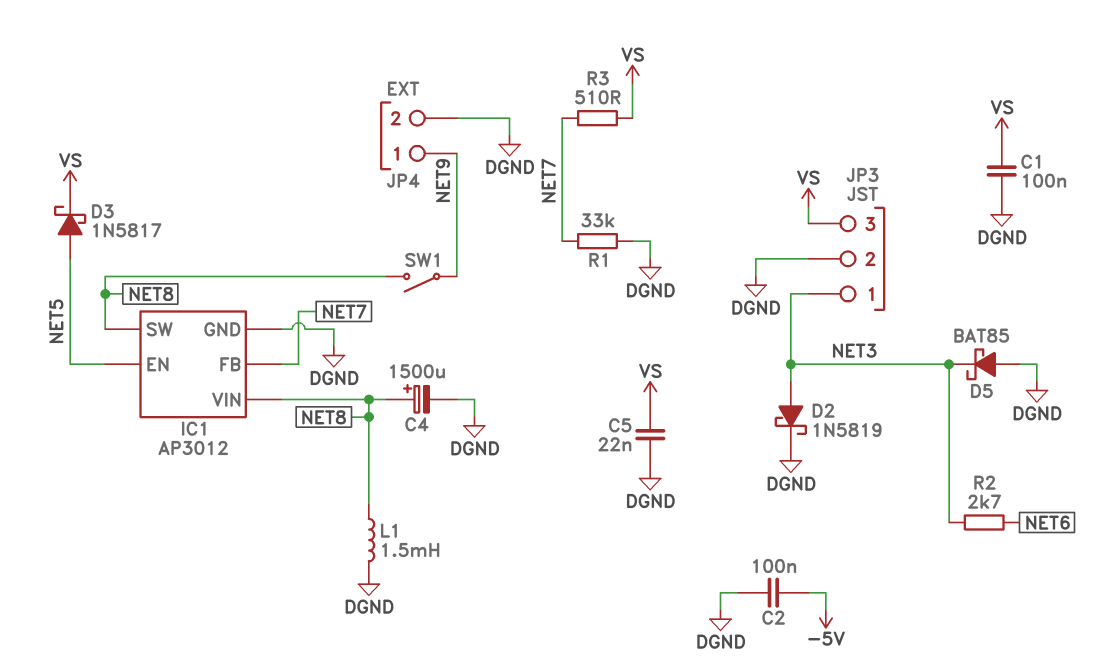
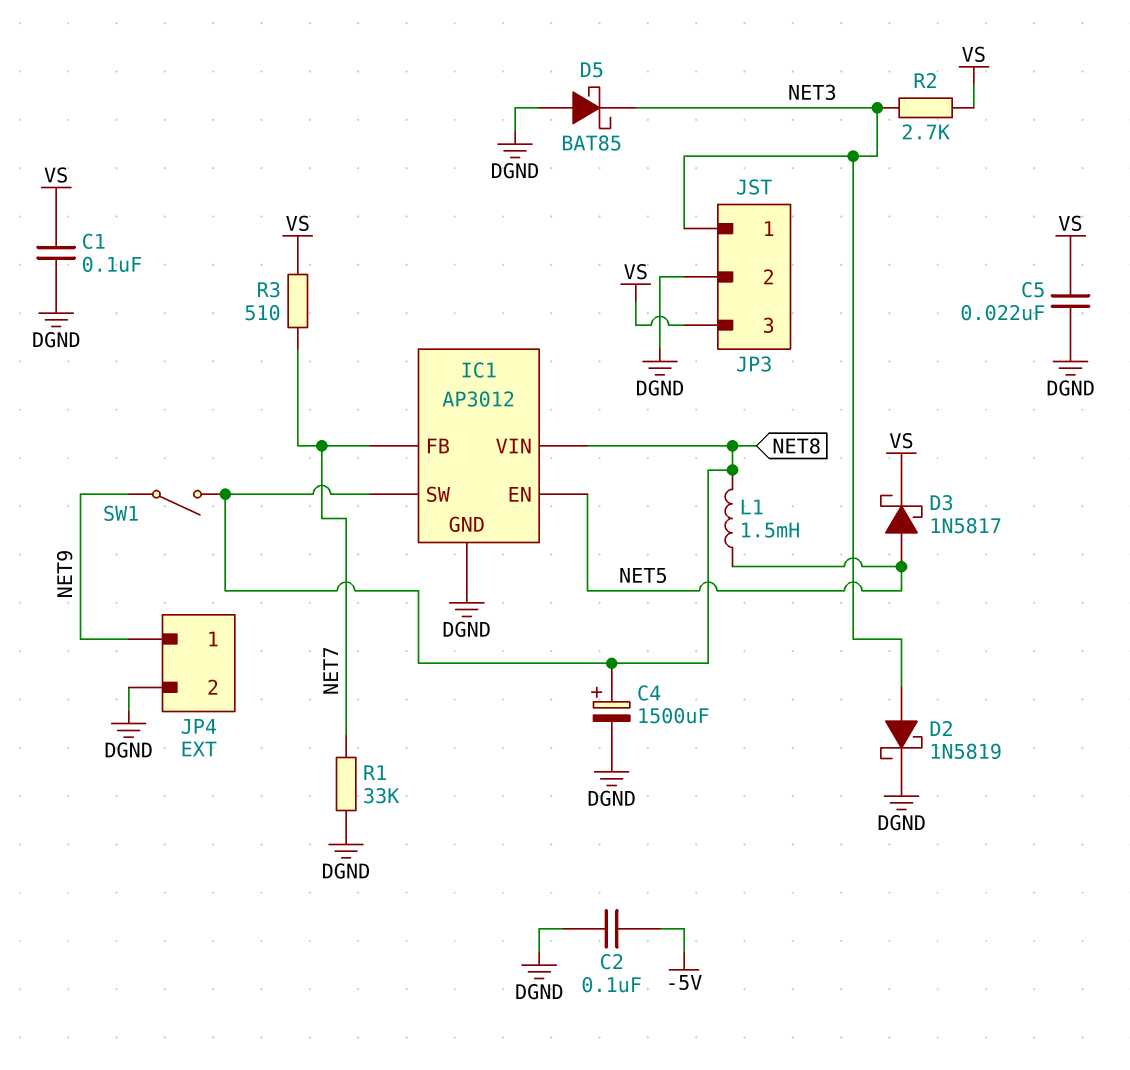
L1: 1.5mH (DGND, NET8) -> 1.5mH (NET5, NET8)
R2: 2.7k (NET3, NET6) -> 2.7k (NET3, VS)

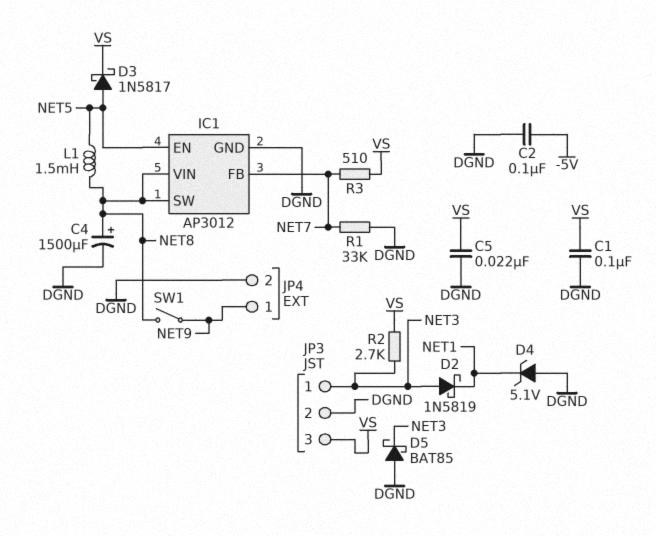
D2: schottky 1N5819 (A NET3, K DGND) -> schottky 1N5819 (A NET3, K NET1)
D4: none -> zener 5.1V (A DGND, K NET1)

